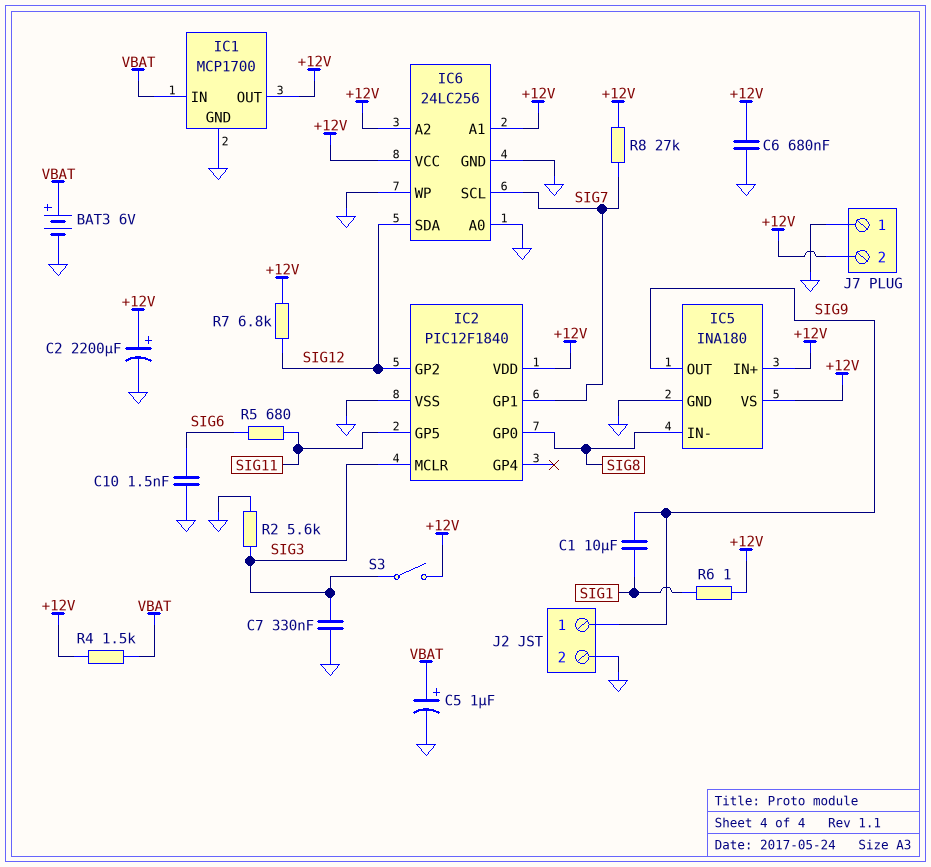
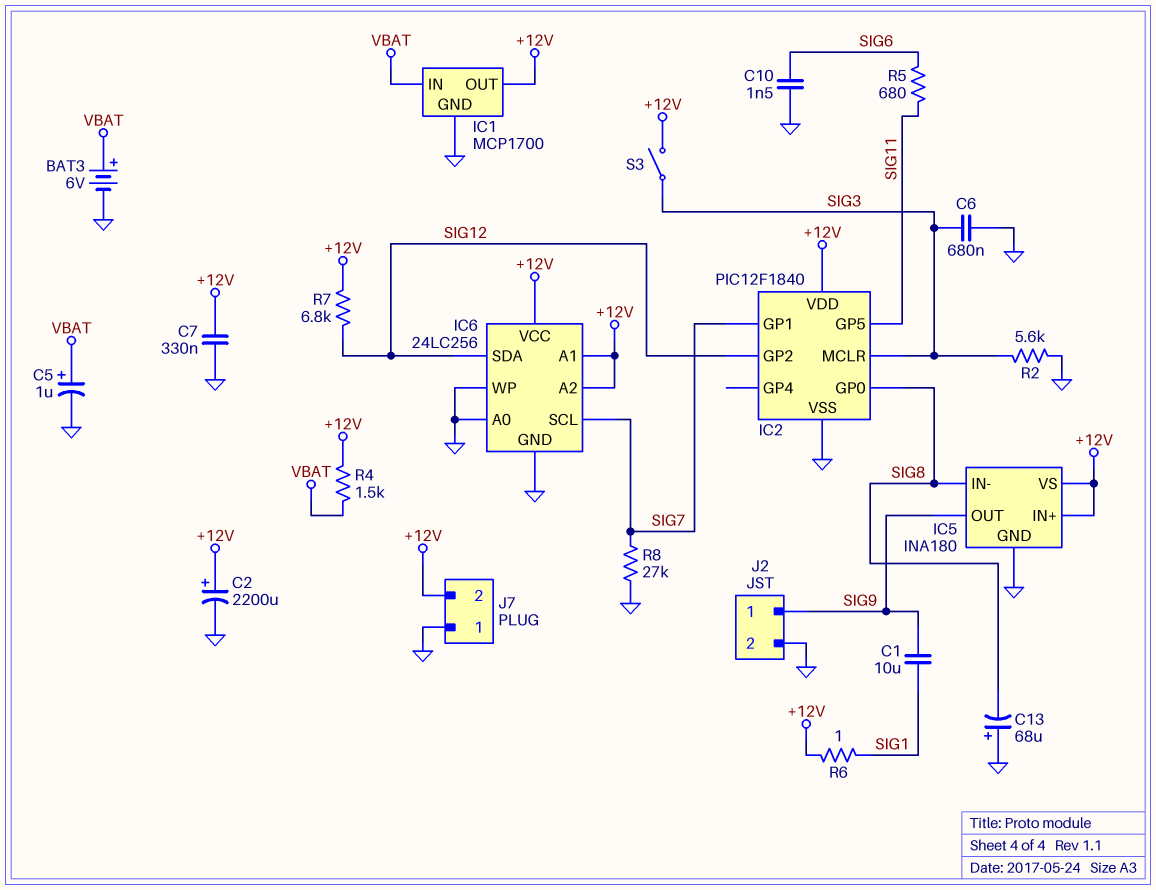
C6: 680nF (+12V, GND) -> 680nF (GND, SIG3)
C7: 330nF (GND, SIG3) -> 330nF (+12V, GND)
C13: none -> 68uF (plus GND, minus SIG8)
R8: 27k (+12V, SIG7) -> 27k (GND, SIG7)

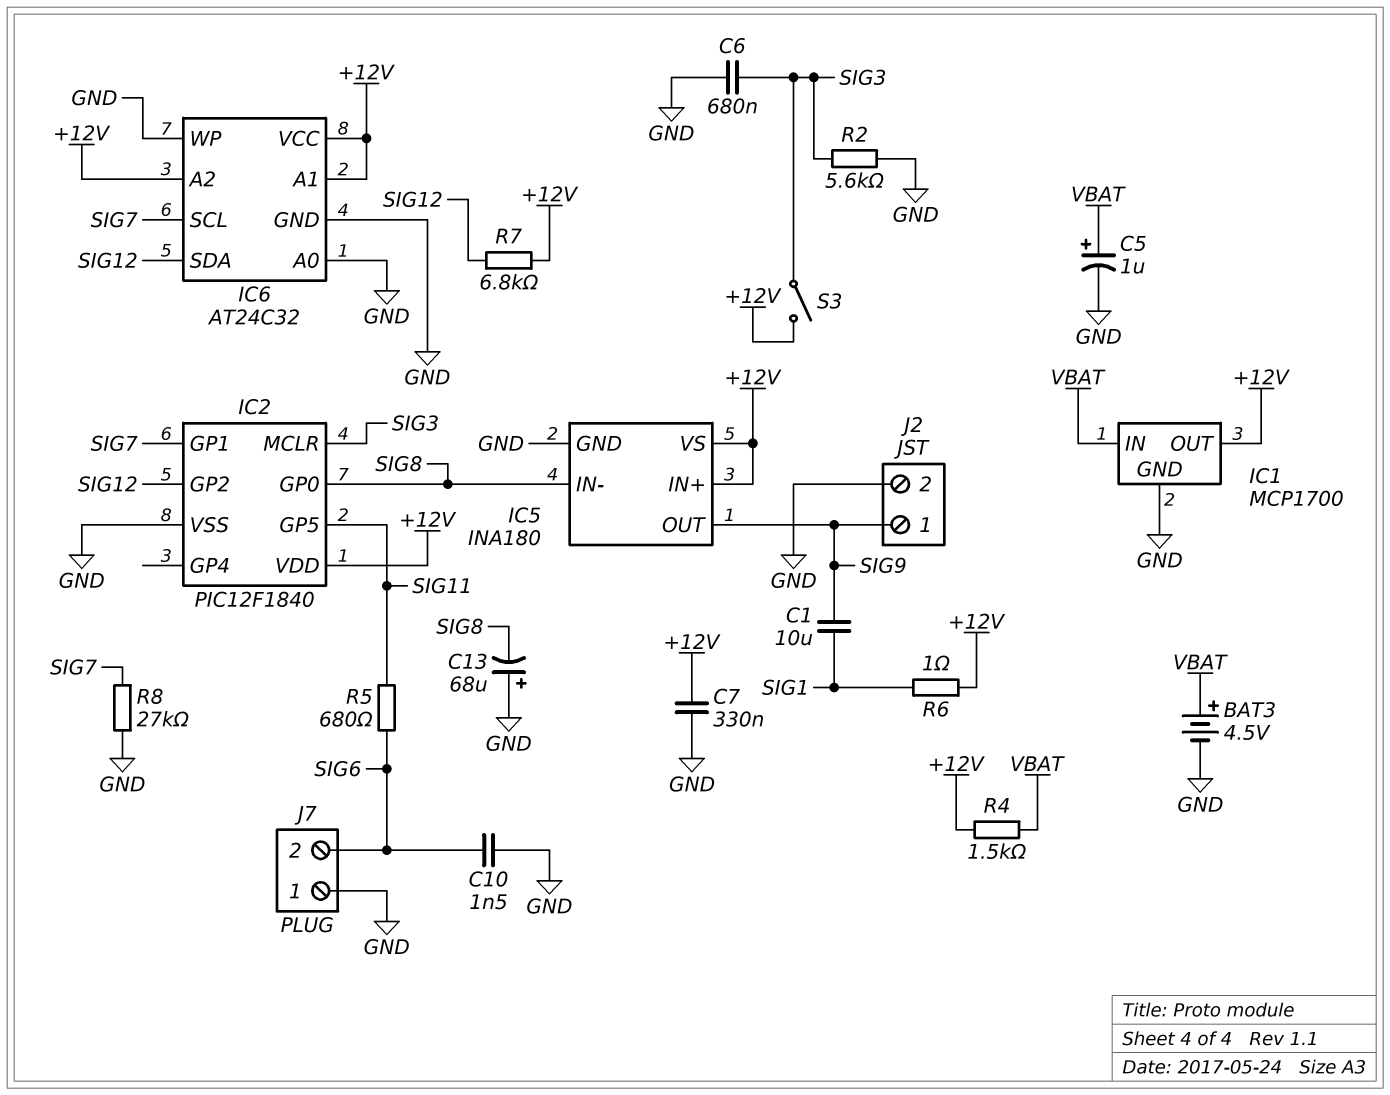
BAT3: 6V (plus VBAT, minus GND) -> 4.5V (plus VBAT, minus GND)
C2: 2200uF (plus +12V, minus GND) -> none
IC6: 24LC256 -> AT24C32
J7 pin 2: +12V -> SIG6

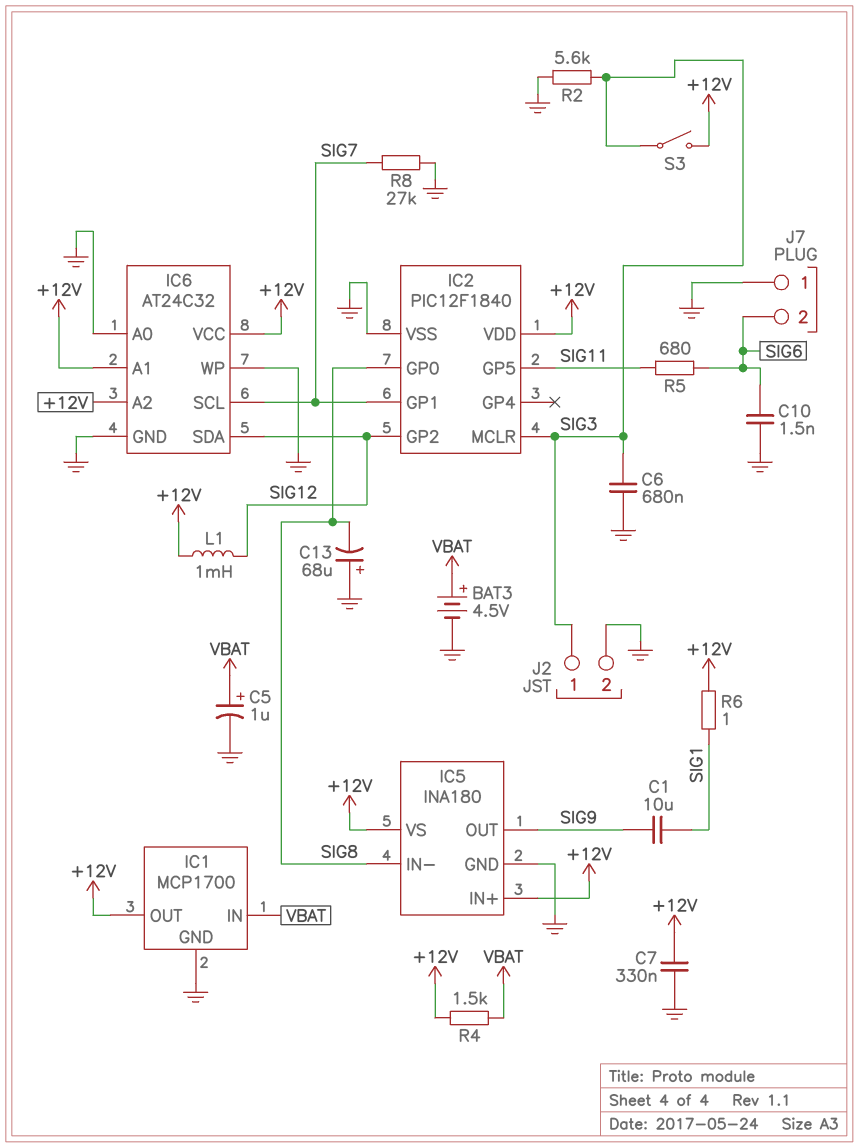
J2 pin 1: SIG9 -> SIG3
L1: none -> 1mH (+12V, SIG12)
R7: 6.8k (+12V, SIG12) -> none

